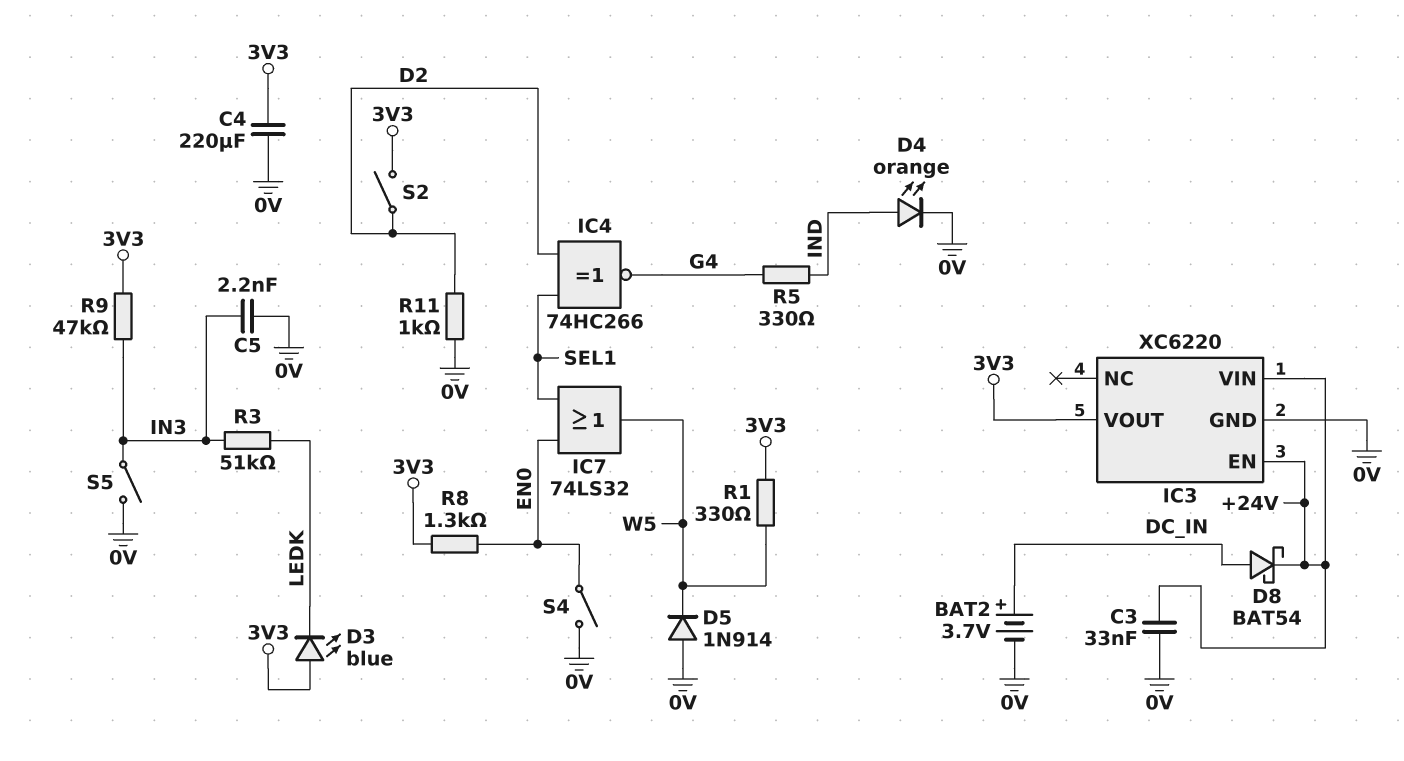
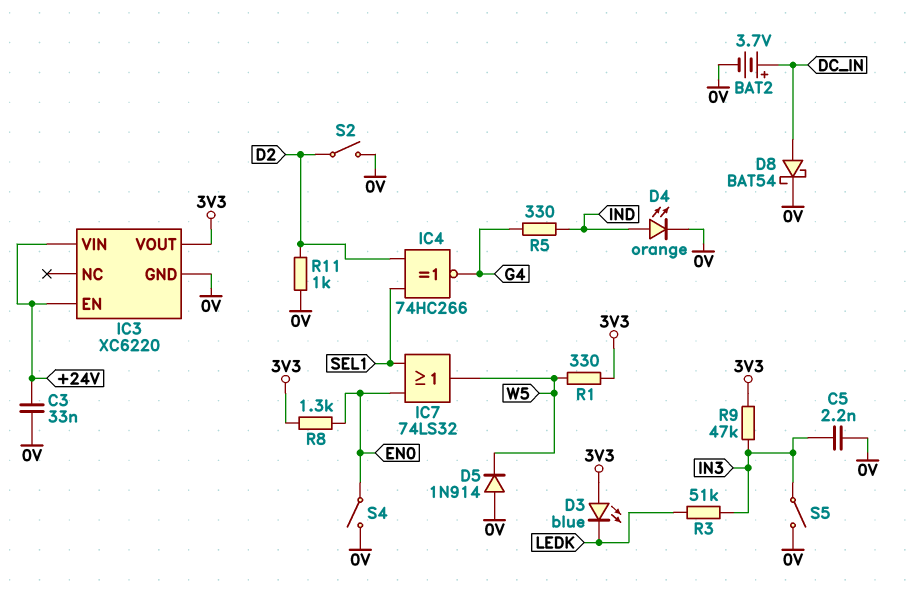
C4: 220uF (0V, 3V3) -> none
D8: schottky BAT54 (A DC_IN, K +24V) -> schottky BAT54 (A DC_IN, K 0V)
S2: switch (3V3, D2) -> switch (0V, D2)

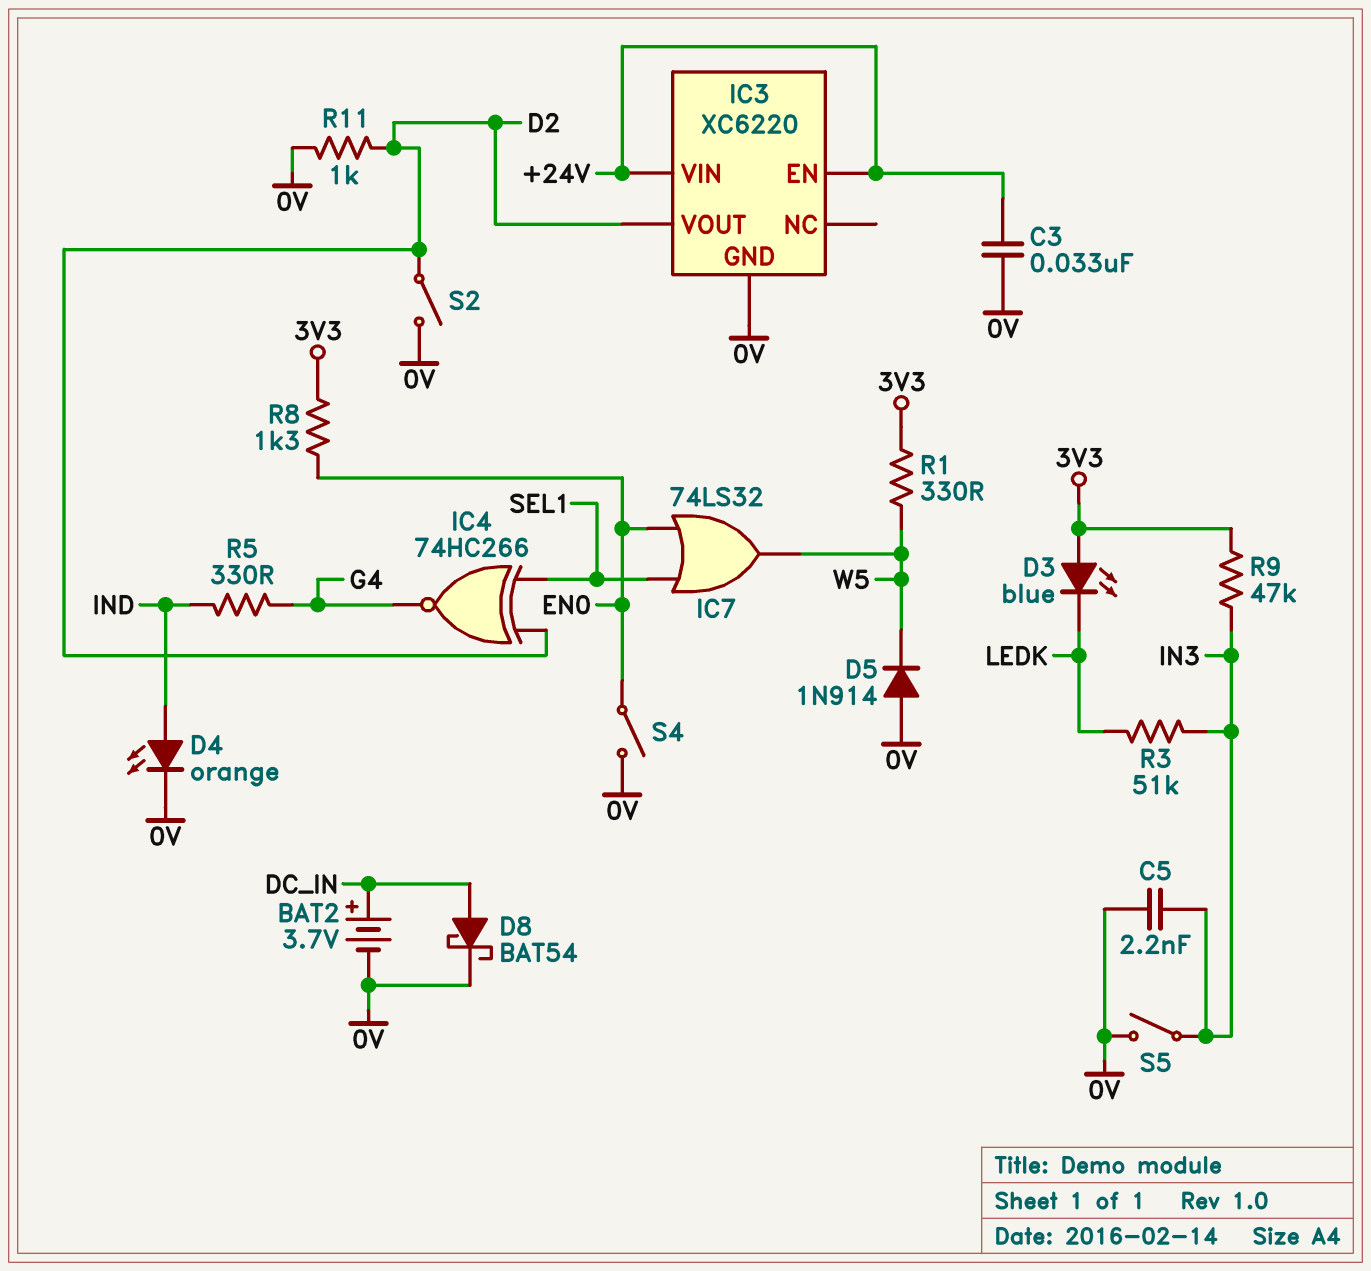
IC3 pin VOUT: 3V3 -> D2

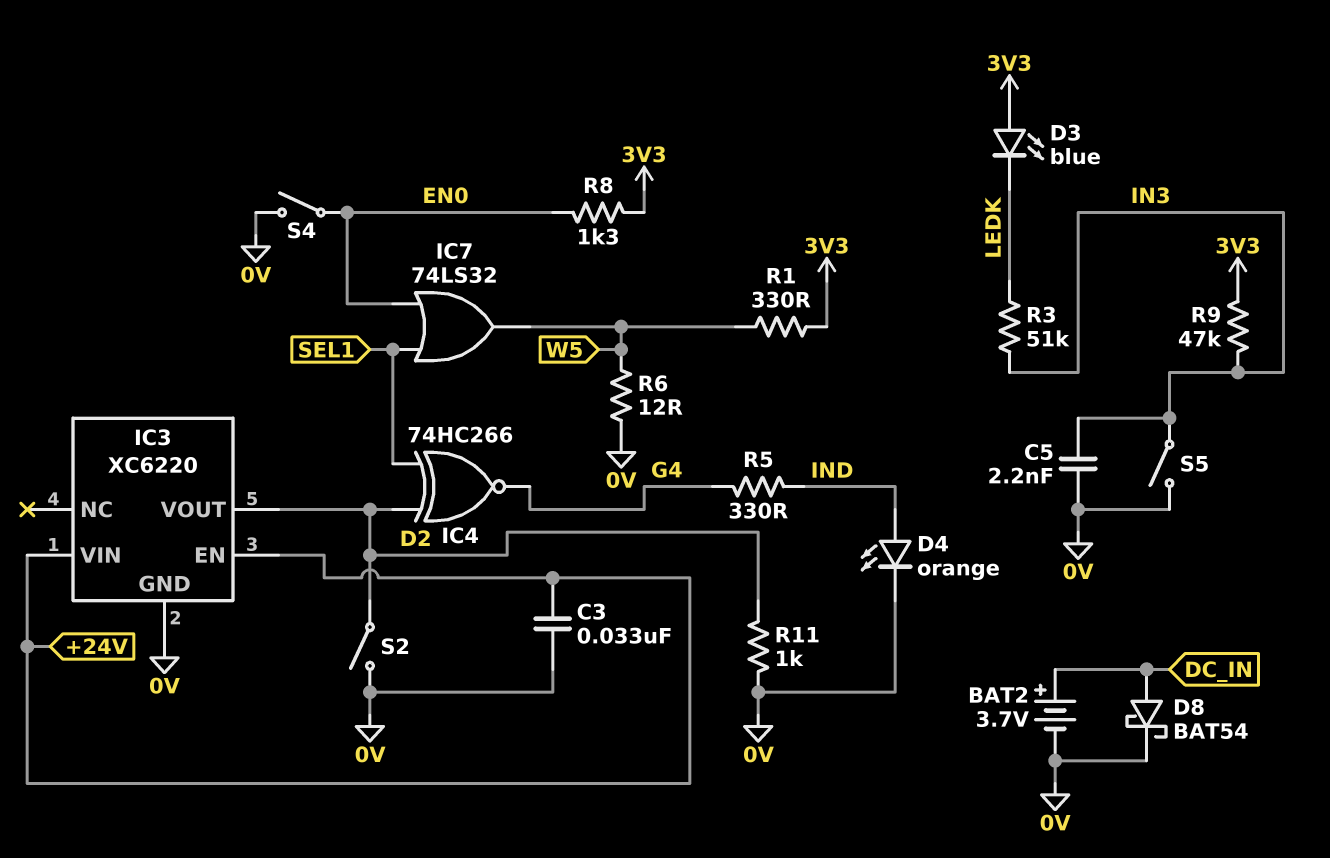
D5: diode 1N914 (A 0V, K W5) -> none
R6: none -> 12 (0V, W5)

